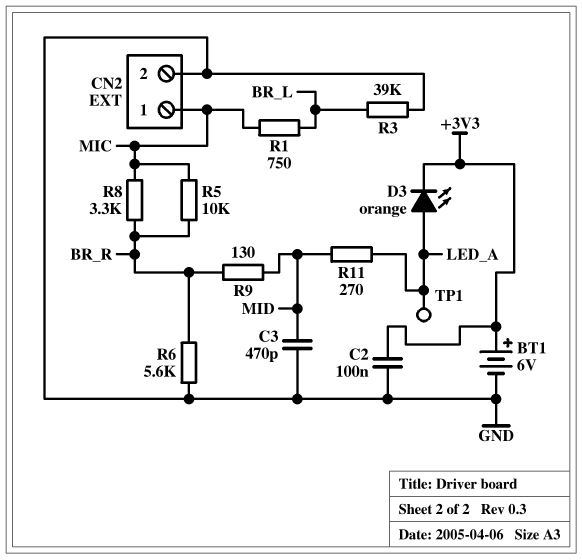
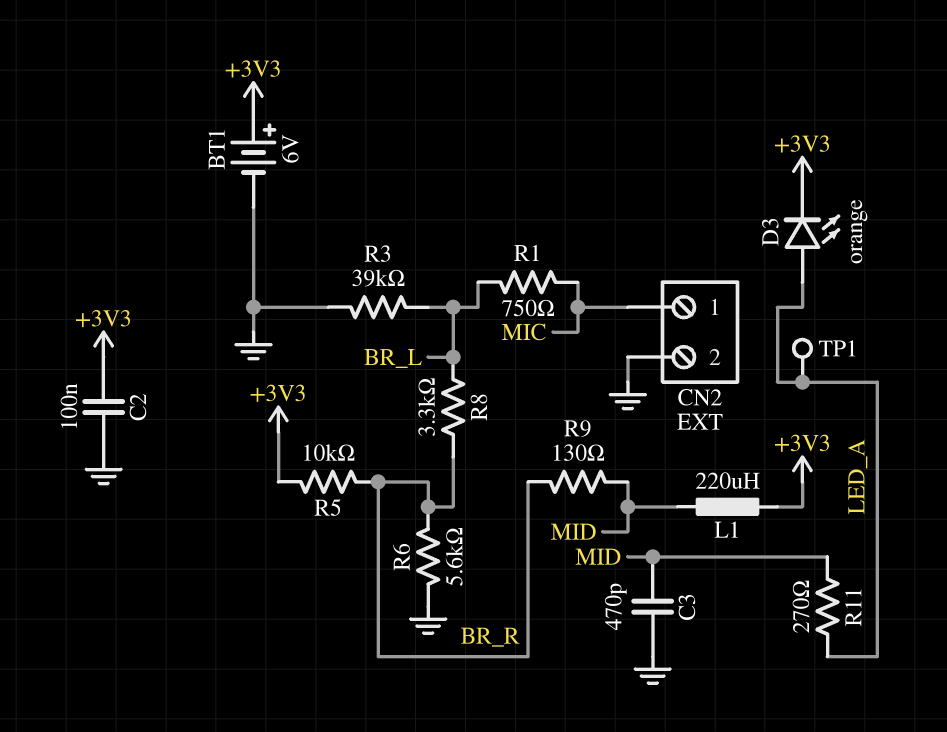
L1: none -> 220uH (+3V3, MID)
R5: 10k (BR_R, MIC) -> 10k (+3V3, BR_R)
R8: 3.3k (BR_R, MIC) -> 3.3k (BR_L, BR_R)

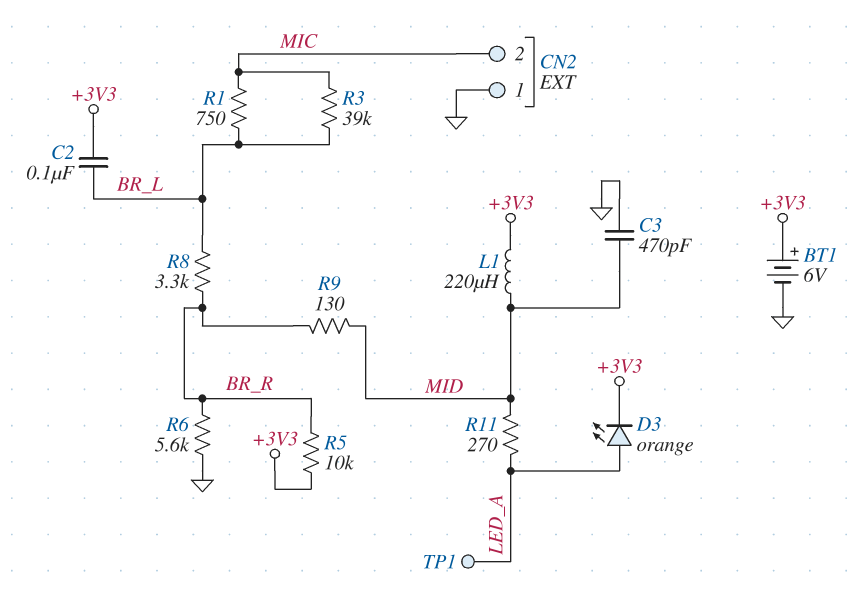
C2: 100nF (+3V3, GND) -> 100nF (+3V3, BR_L)
CN2 pin 1: MIC -> GND
CN2 pin 2: GND -> MIC
R3: 39k (BR_L, GND) -> 39k (BR_L, MIC)

